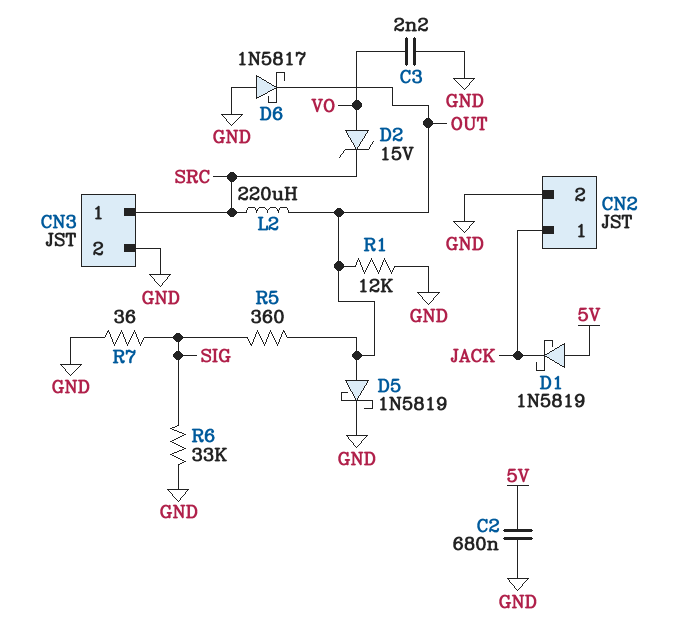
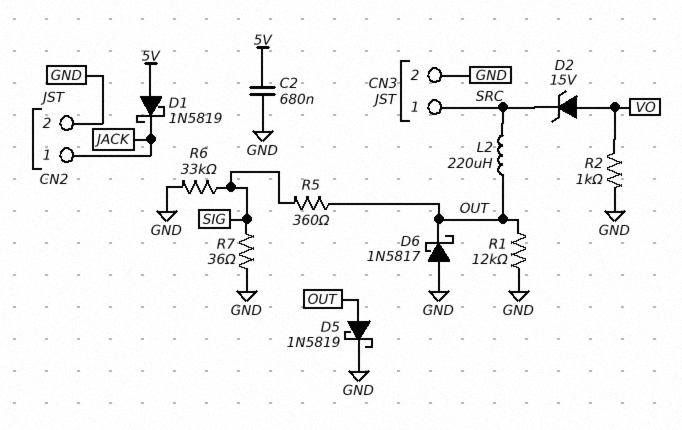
C3: 2.2nF (GND, VO) -> none
R2: none -> 1k (GND, VO)

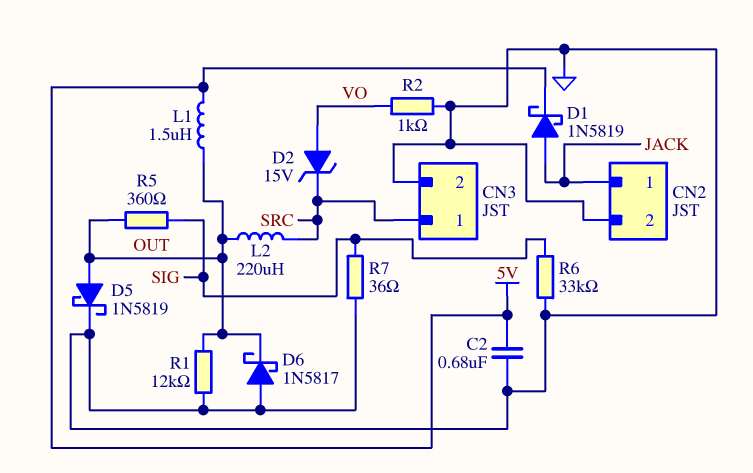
D1: schottky 1N5819 (A 5V, K JACK) -> schottky 1N5819 (A JACK, K 5V)
L1: none -> 1.5uH (5V, OUT)

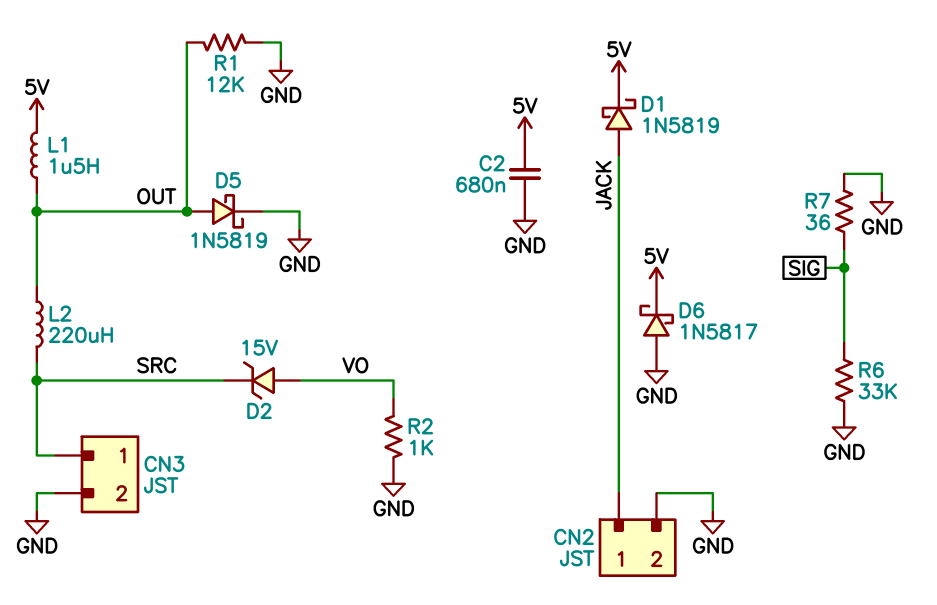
D6: schottky 1N5817 (A GND, K OUT) -> schottky 1N5817 (A GND, K 5V)
R5: 360 (OUT, SIG) -> none

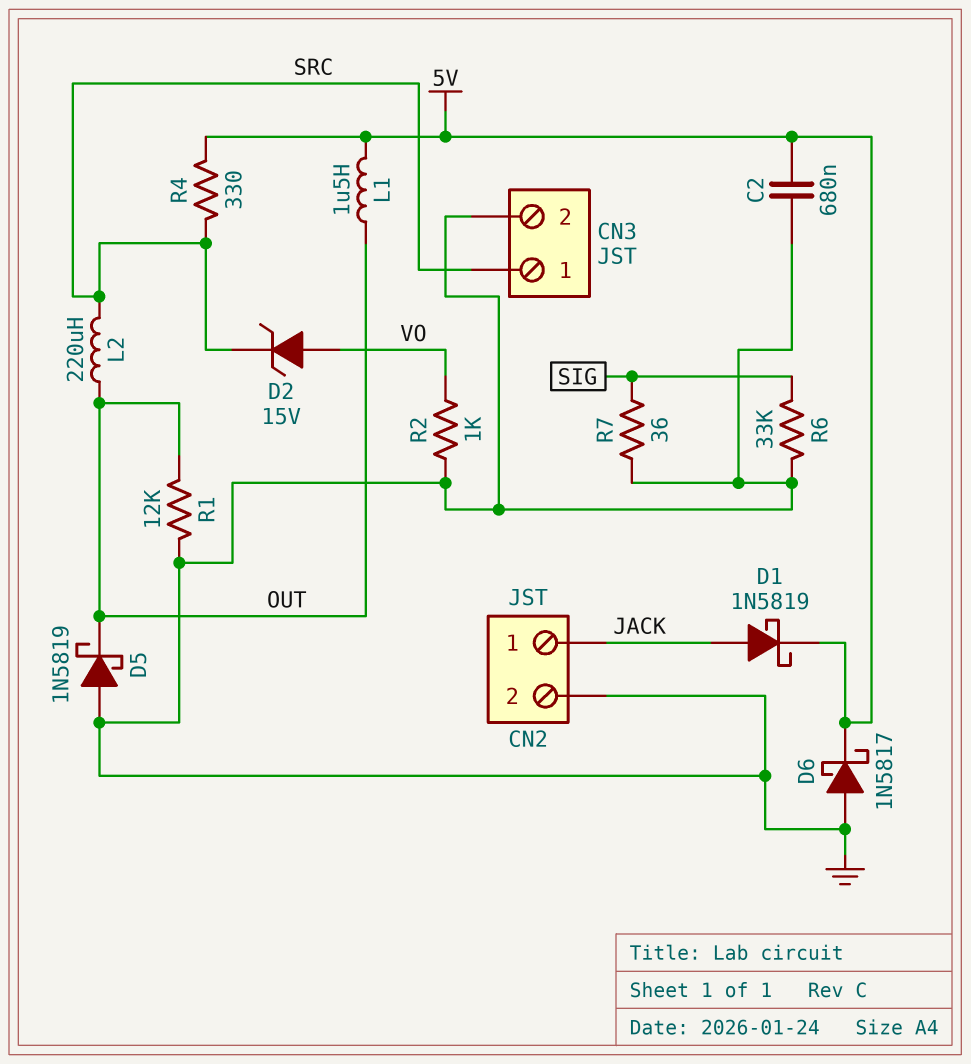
D5: schottky 1N5819 (A OUT, K GND) -> schottky 1N5819 (A GND, K OUT)
R4: none -> 330 (5V, SRC)

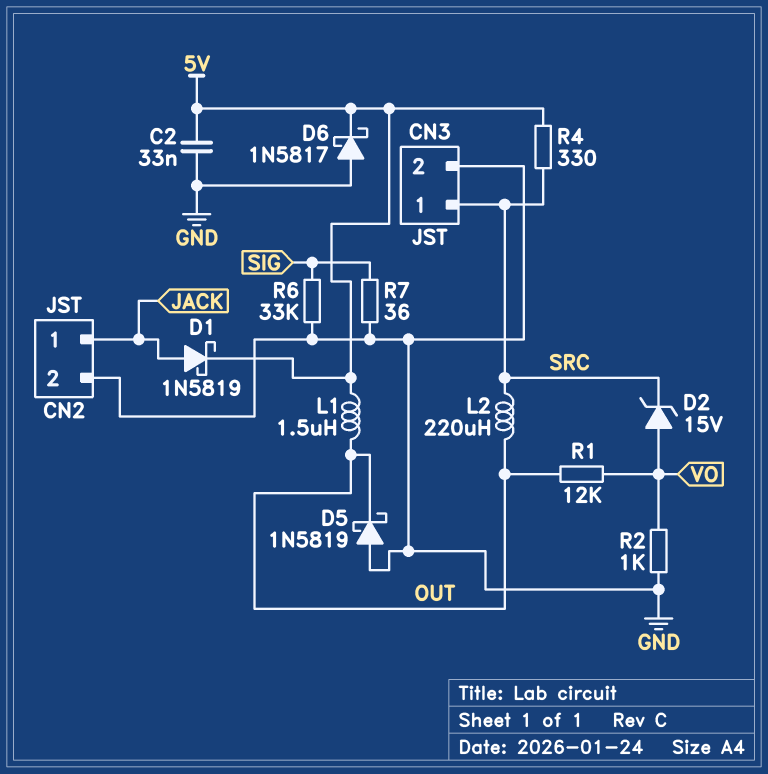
C2: 680nF (5V, GND) -> 33nF (5V, GND)
R1: 12k (GND, OUT) -> 12k (OUT, VO)

